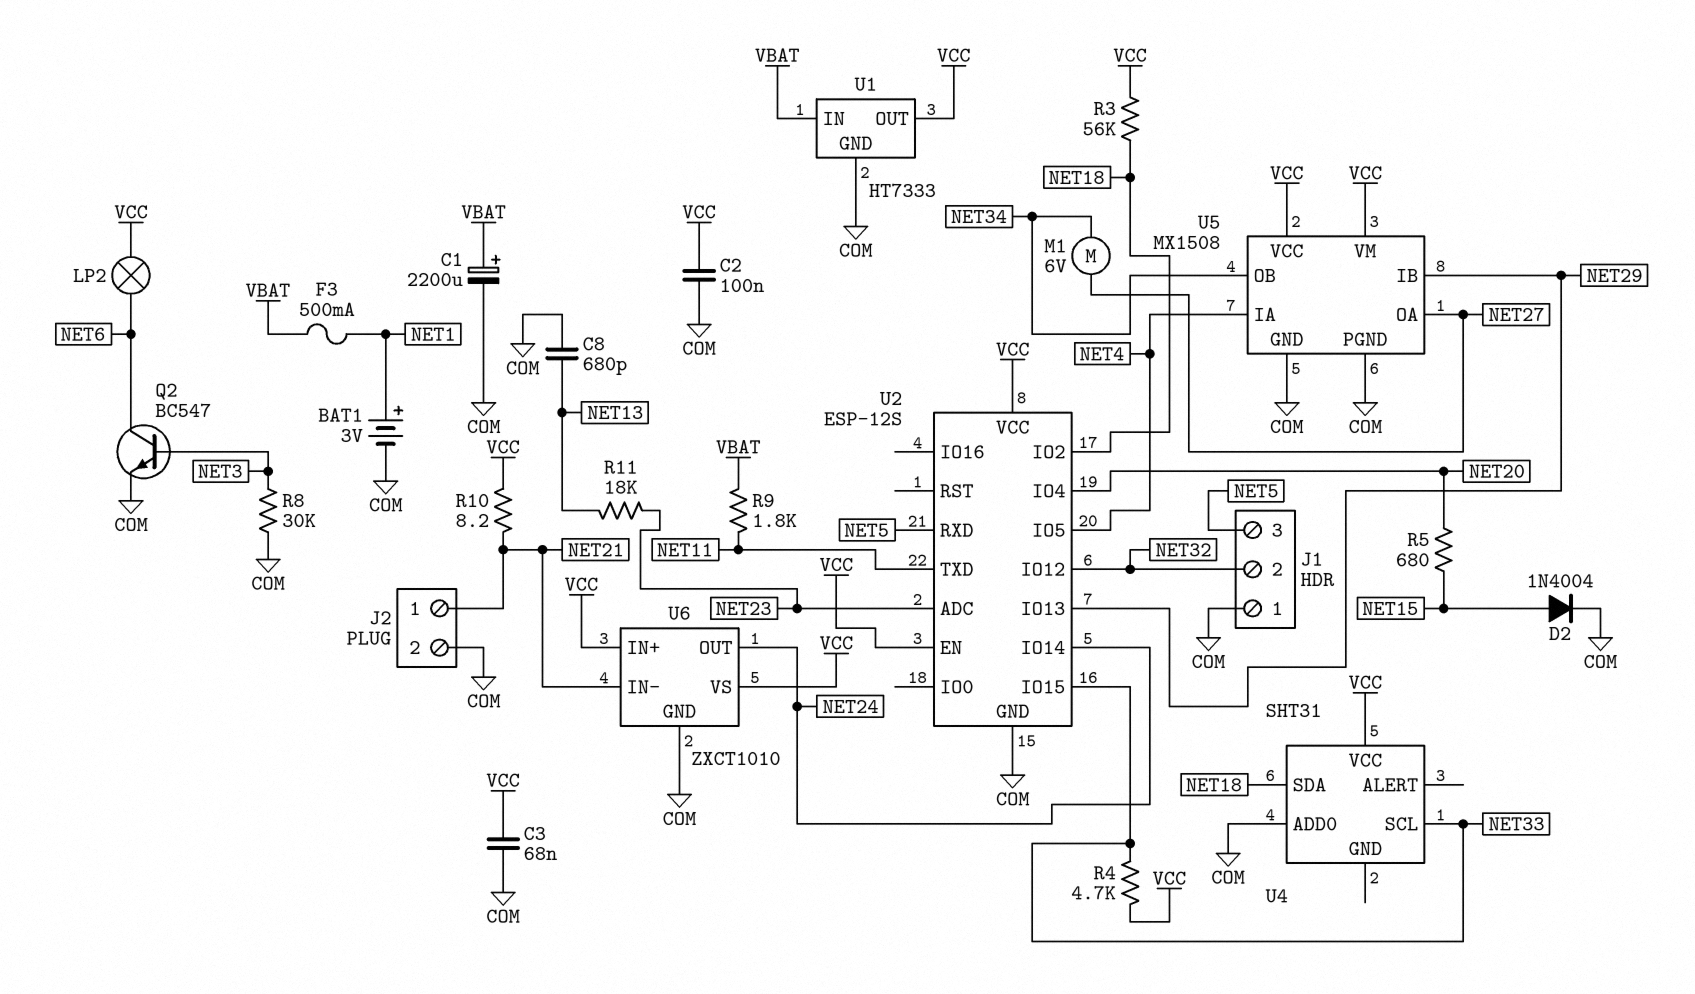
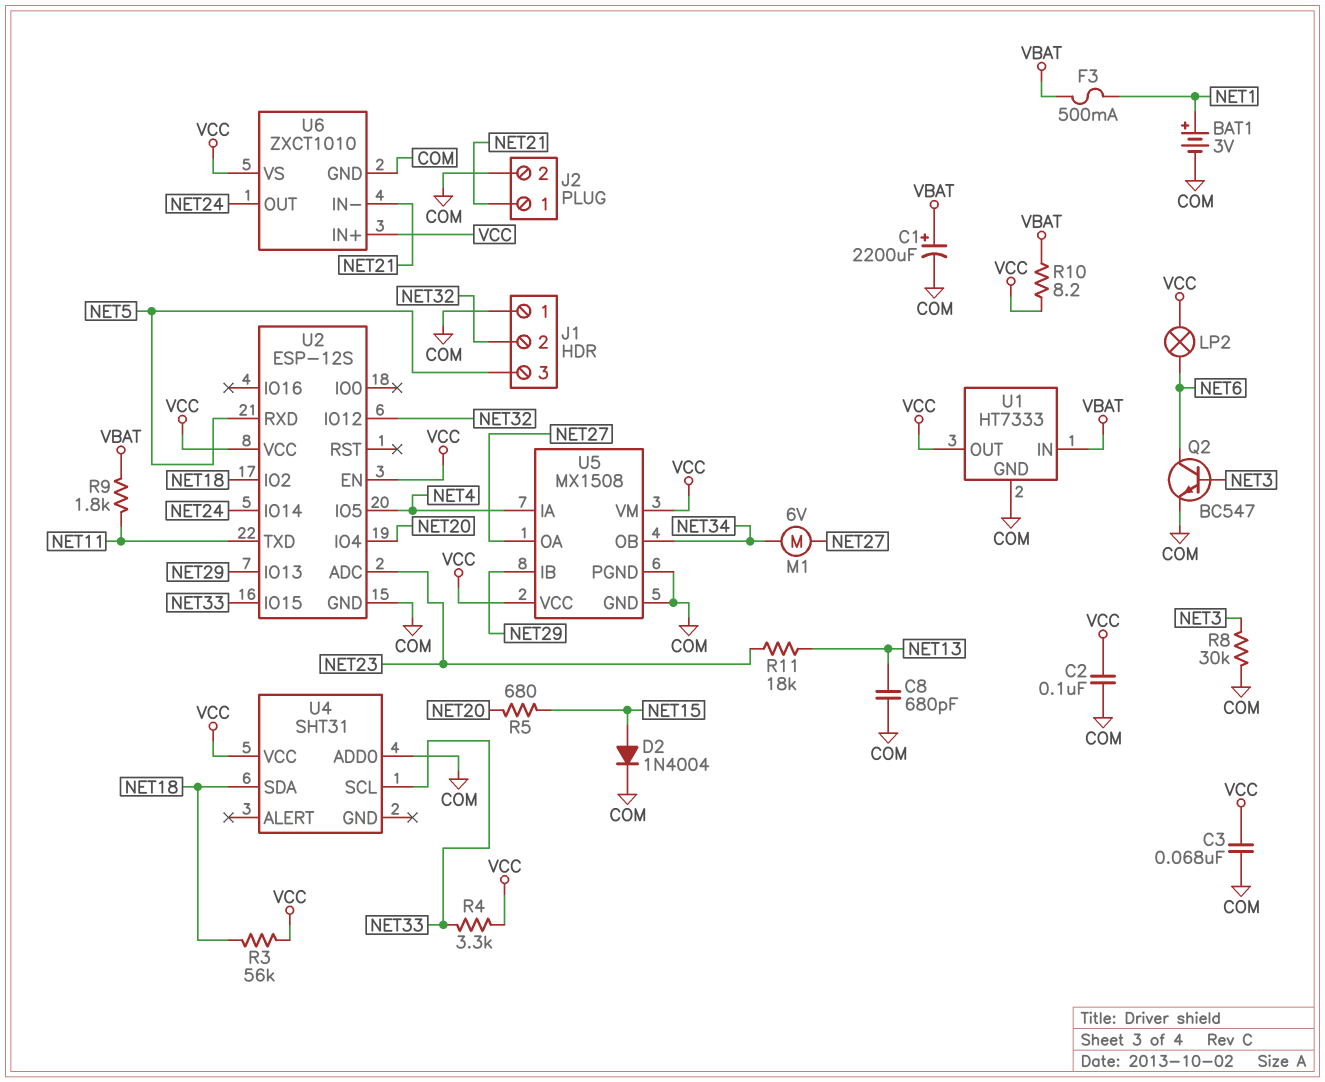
R4: 4.7k (NET33, VCC) -> 3.3k (NET33, VCC)
R10: 8.2 (NET21, VCC) -> 8.2 (VBAT, VCC)

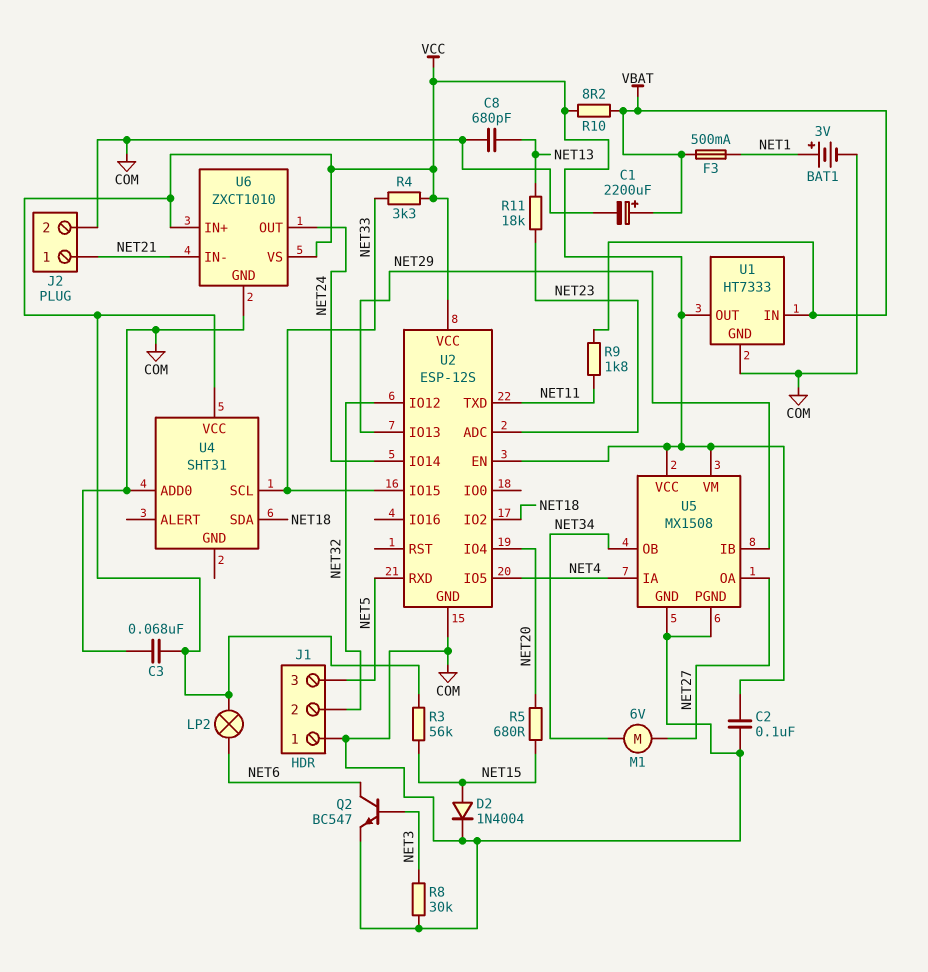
R3: 56k (NET18, VCC) -> 56k (NET15, VCC)

